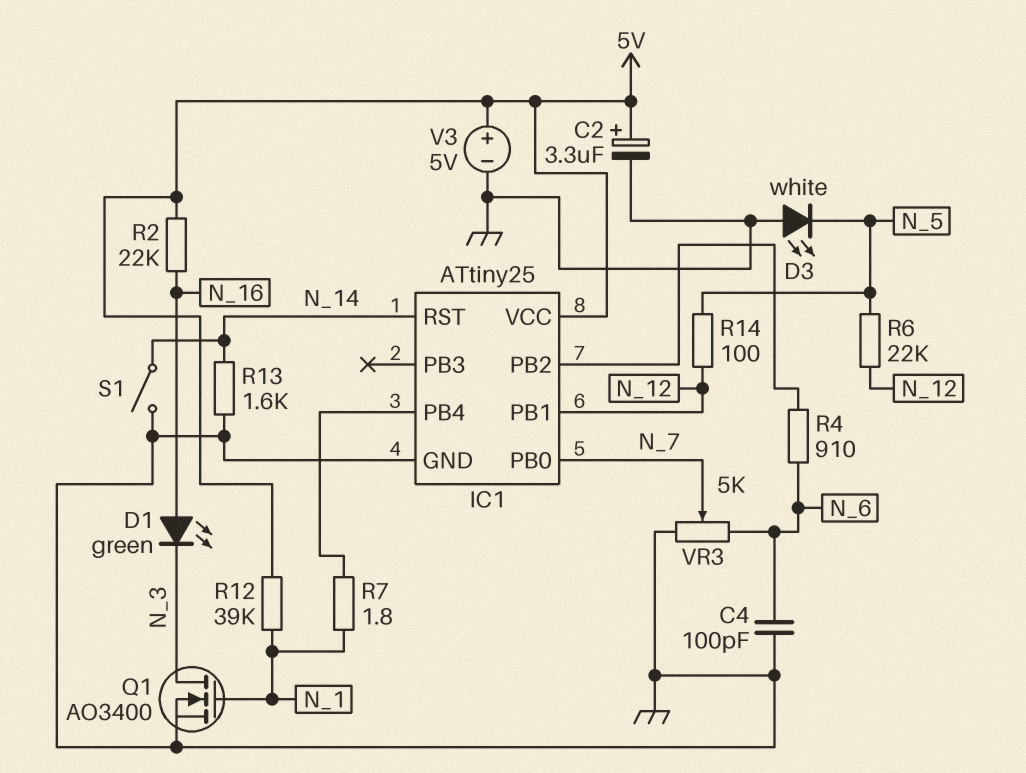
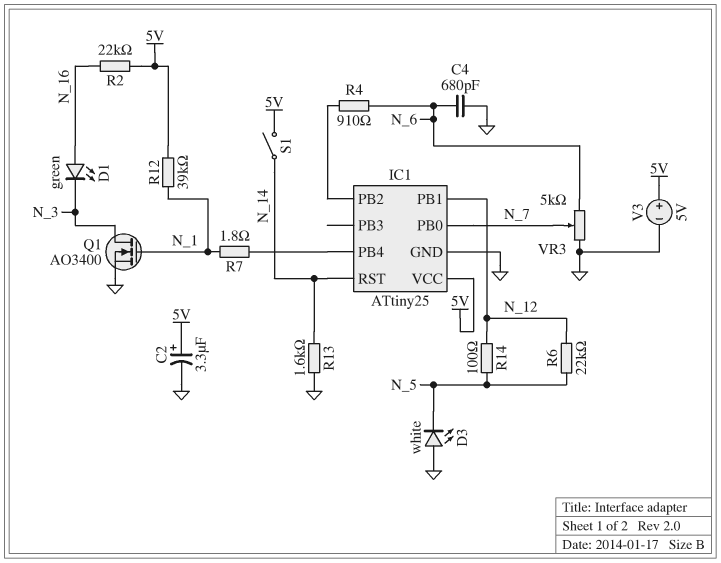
C4: 100pF (GND, N_6) -> 680pF (GND, N_6)
S1: switch (GND, N_14) -> switch (5V, N_14)

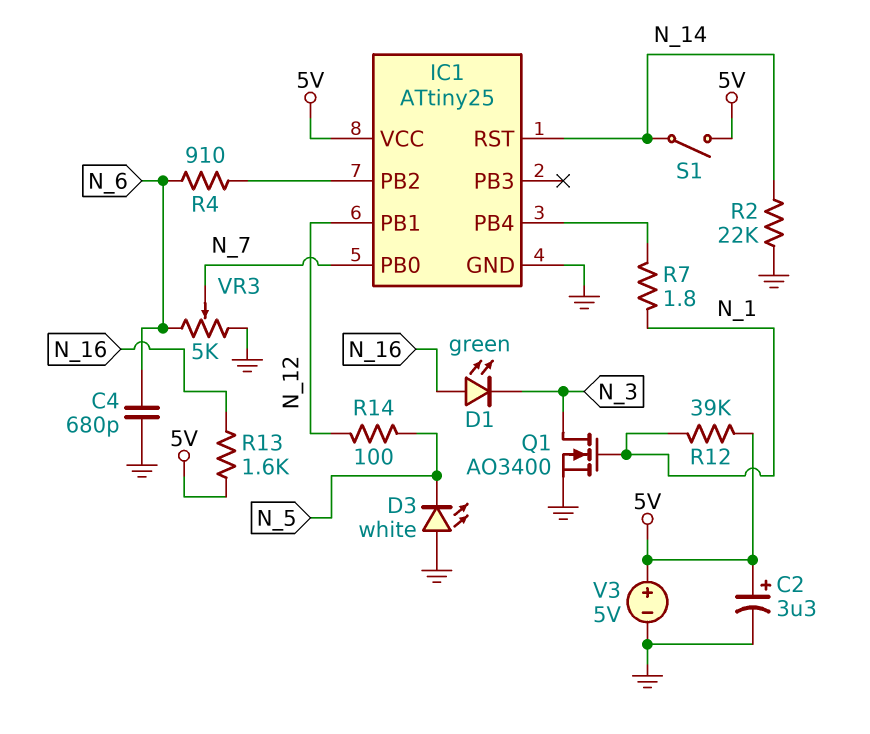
R2: 22k (5V, N_16) -> 22k (GND, N_14)
R6: 22k (N_5, N_12) -> none
R13: 1.6k (GND, N_14) -> 1.6k (5V, N_16)

